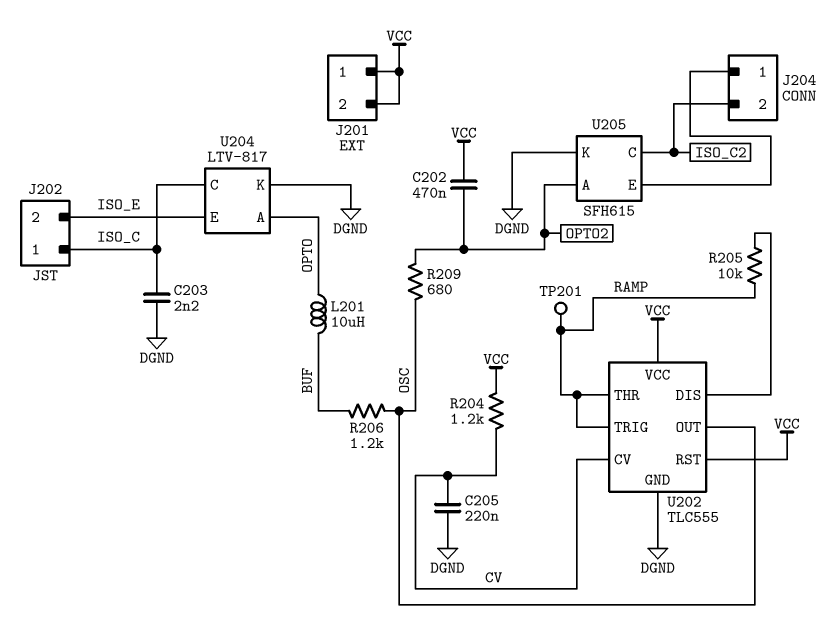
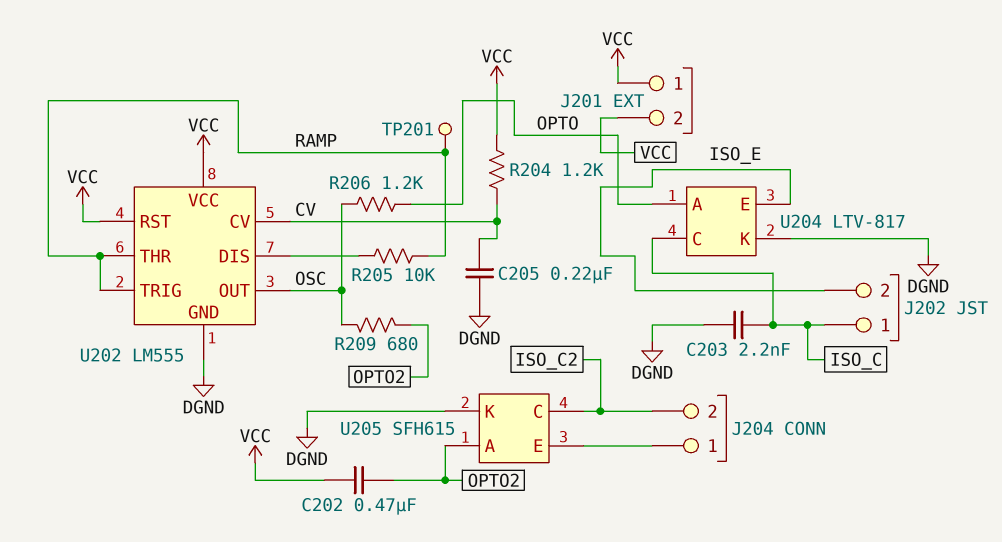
L201: 10uH (BUF, OPTO) -> none
R206: 1.2k (BUF, OSC) -> 1.2k (OPTO, OSC)
U202: TLC555 -> LM555

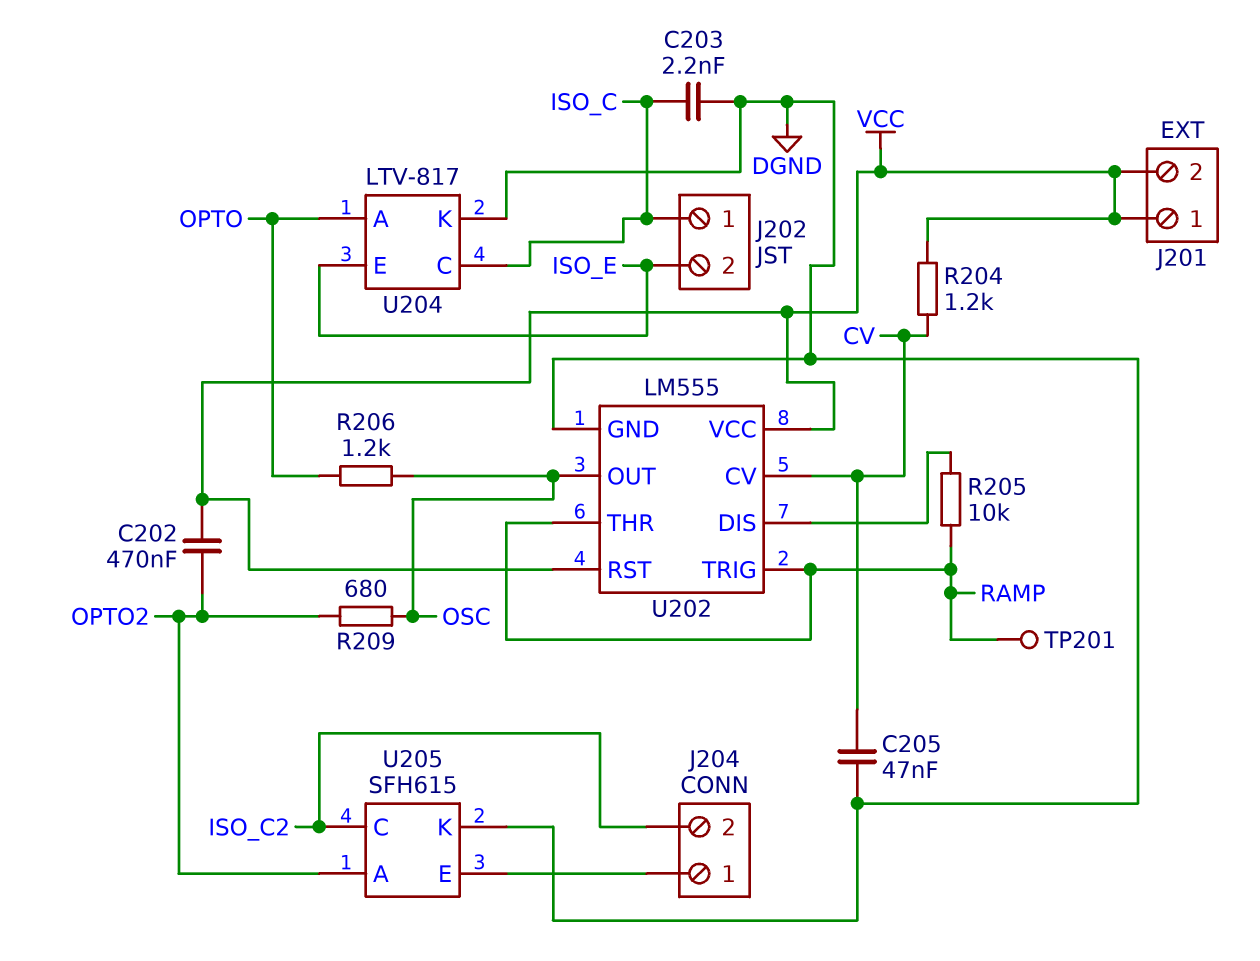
C205: 220nF (CV, DGND) -> 47nF (CV, DGND)

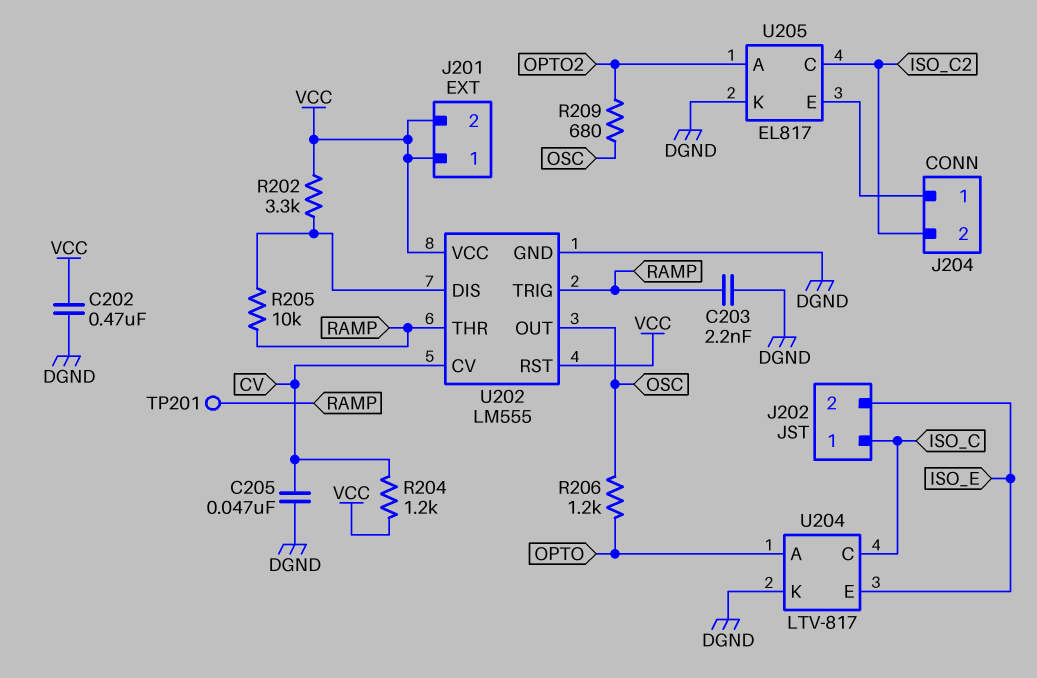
C202: 470nF (OPTO2, VCC) -> 470nF (DGND, VCC)
C203: 2.2nF (DGND, ISO_C) -> 2.2nF (DGND, RAMP)
R202: none -> 3.3k (U202/DIS, VCC)
U205: SFH615 -> EL817

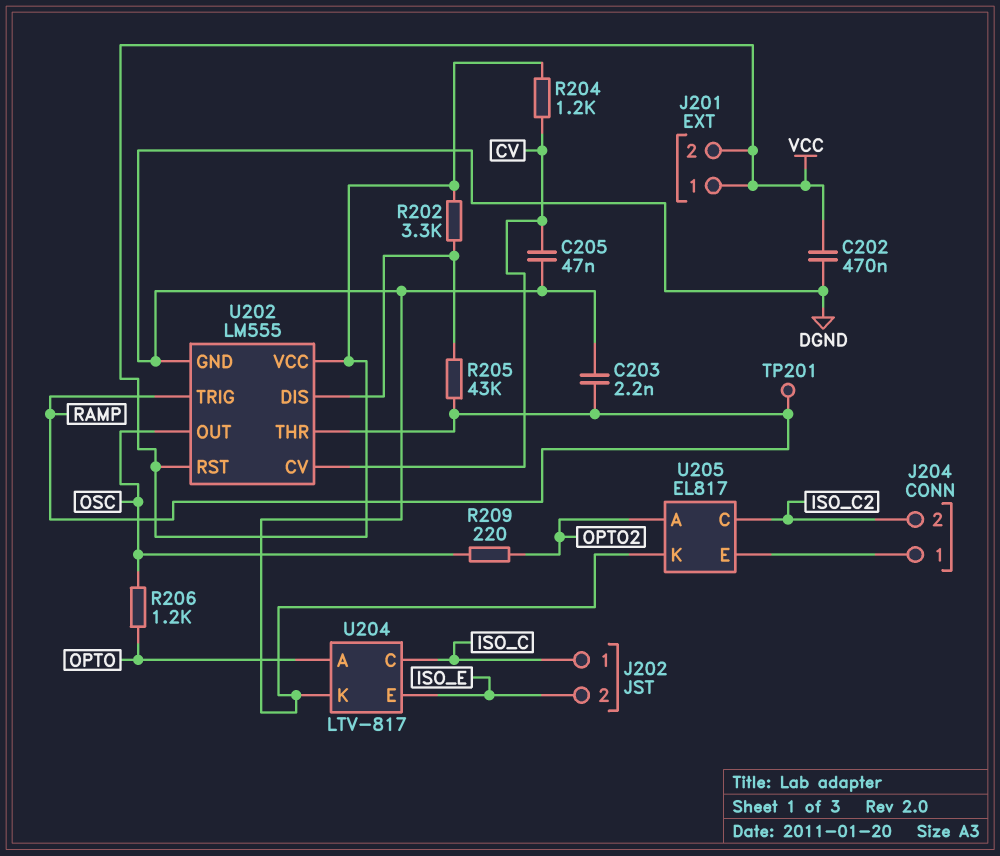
R205: 10k (RAMP, U202/DIS) -> 43k (RAMP, U202/DIS)
R209: 680 (OPTO2, OSC) -> 220 (OPTO2, OSC)

